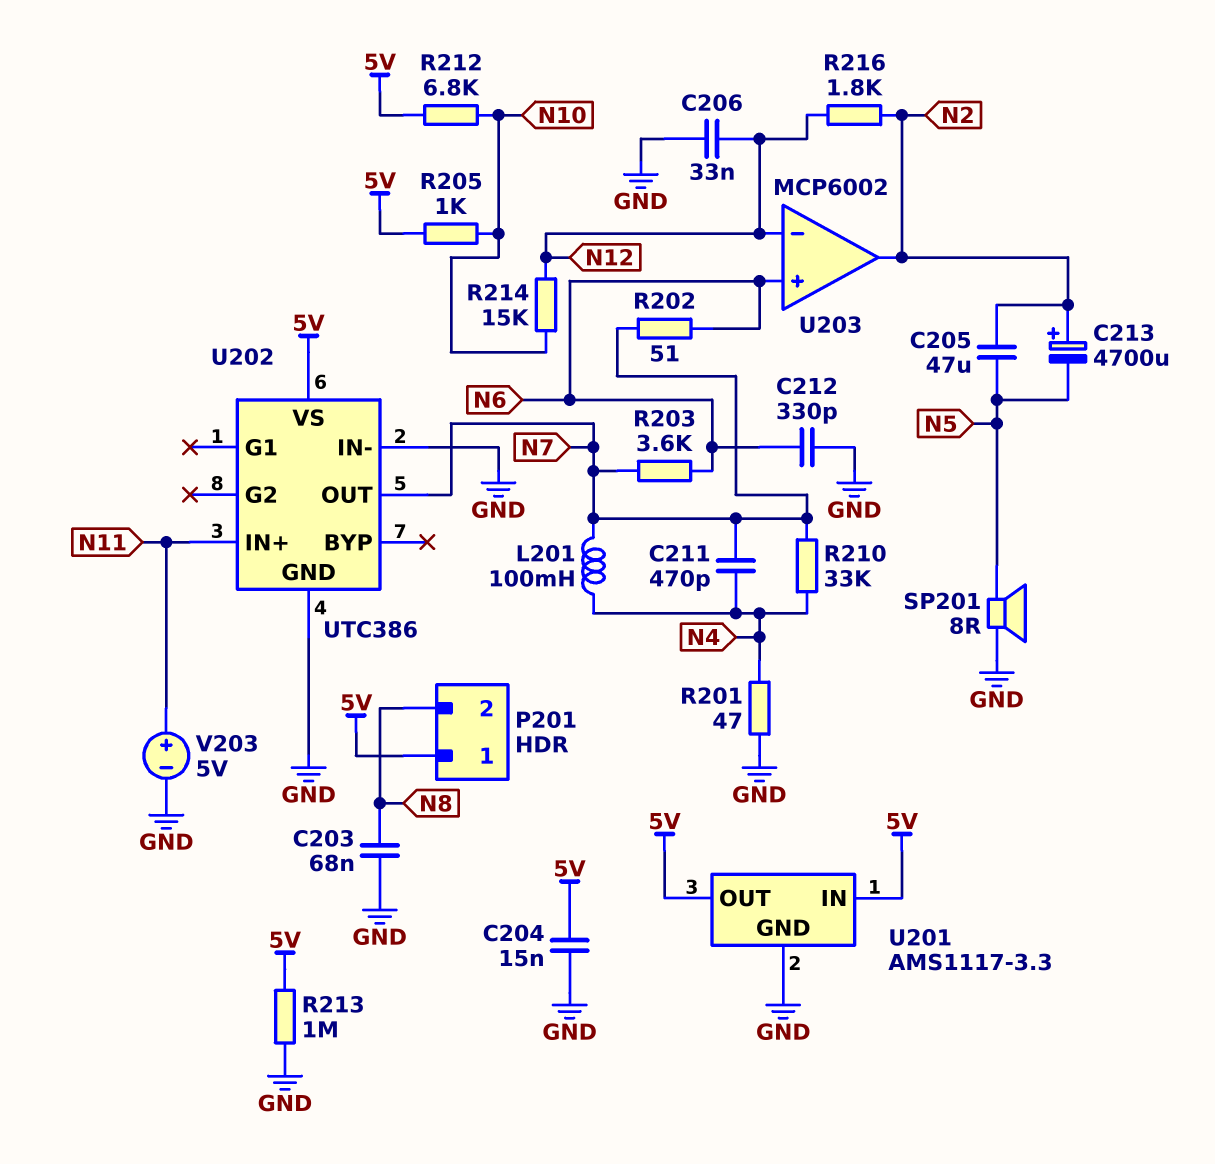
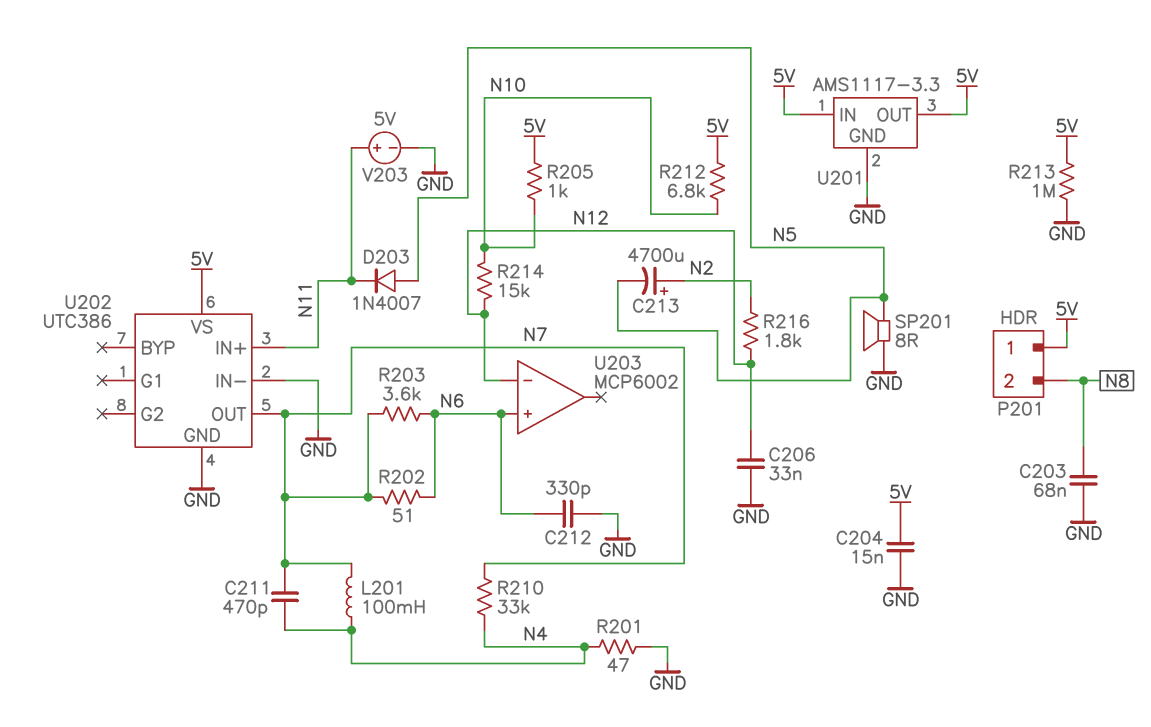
C205: 47uF (N2, N5) -> none
D203: none -> diode 1N4007 (A N5, K N11)
U203 pin out: N2 -> none

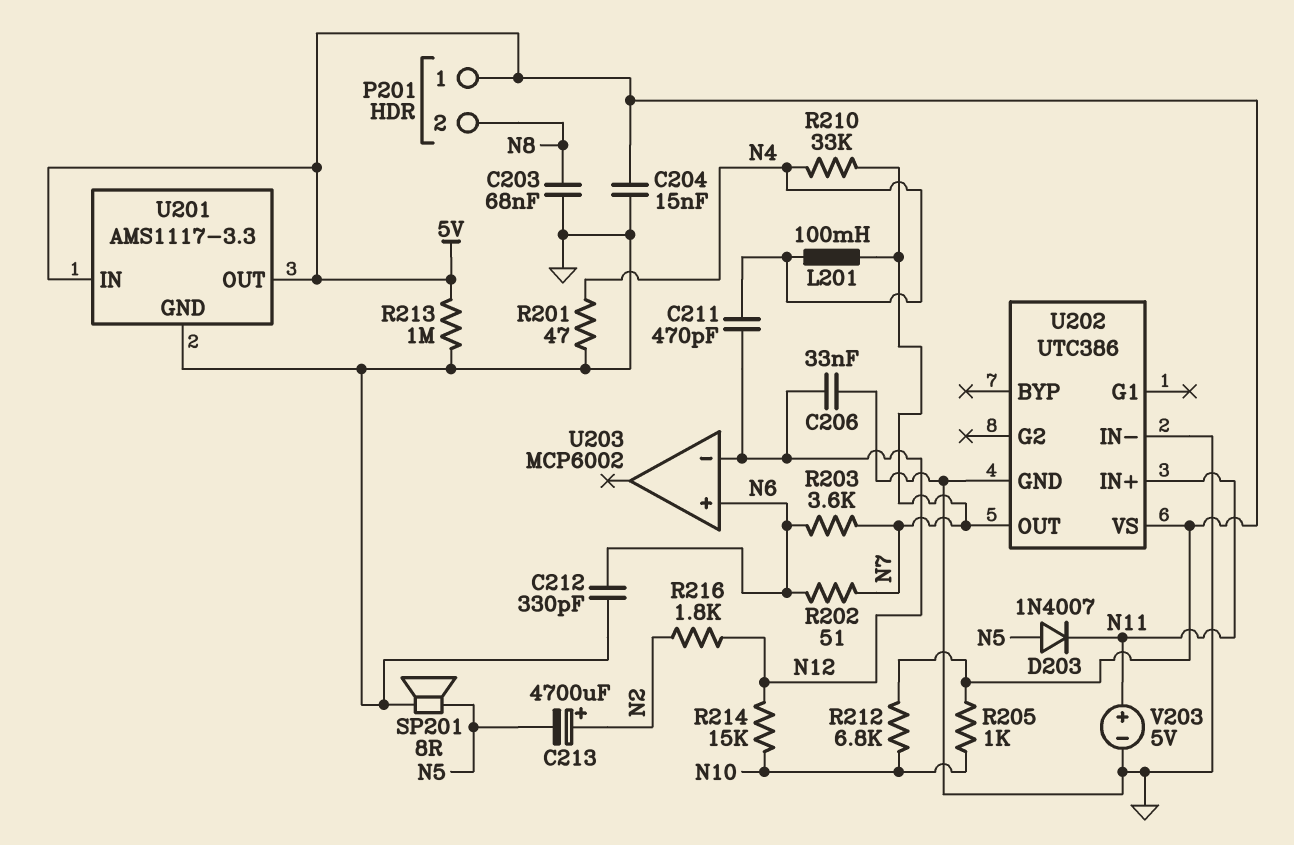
C211: 470pF (N4, N7) -> 470pF (N4, N12)

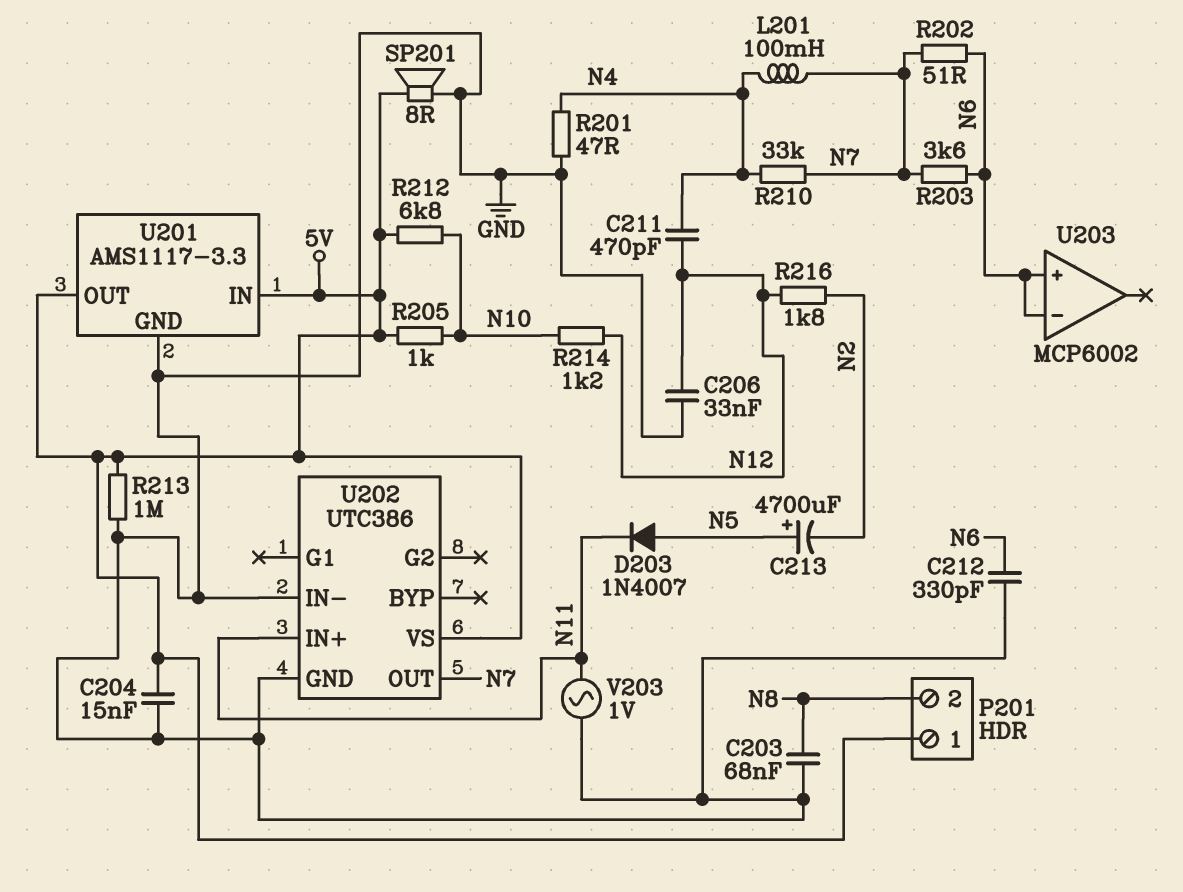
C213: 4700uF (plus N2, minus N5) -> 4700uF (plus N5, minus N2)
R214: 15k (N10, N12) -> 1.2k (N10, N12)
SP201: speaker 8R (GND, N5) -> speaker 8R (5V, GND)
U203 pin in-: N12 -> N6
V203: 5V (plus N11, minus GND) -> AC 1V (GND, N11)

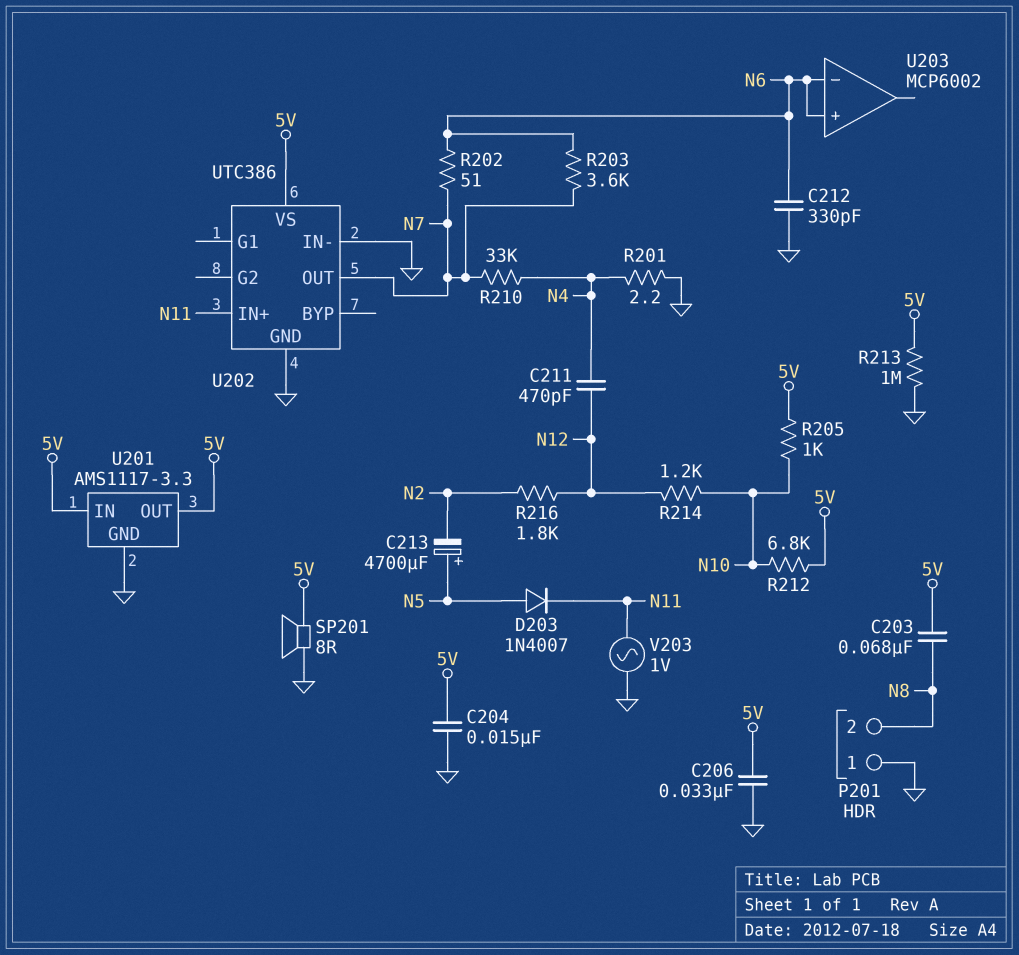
C203: 68nF (GND, N8) -> 68nF (5V, N8)
C206: 33nF (GND, N12) -> 33nF (5V, GND)
L201: 100mH (N4, N7) -> none
P201 pin 1: 5V -> GND
R201: 47 (GND, N4) -> 2.2 (GND, N4)

